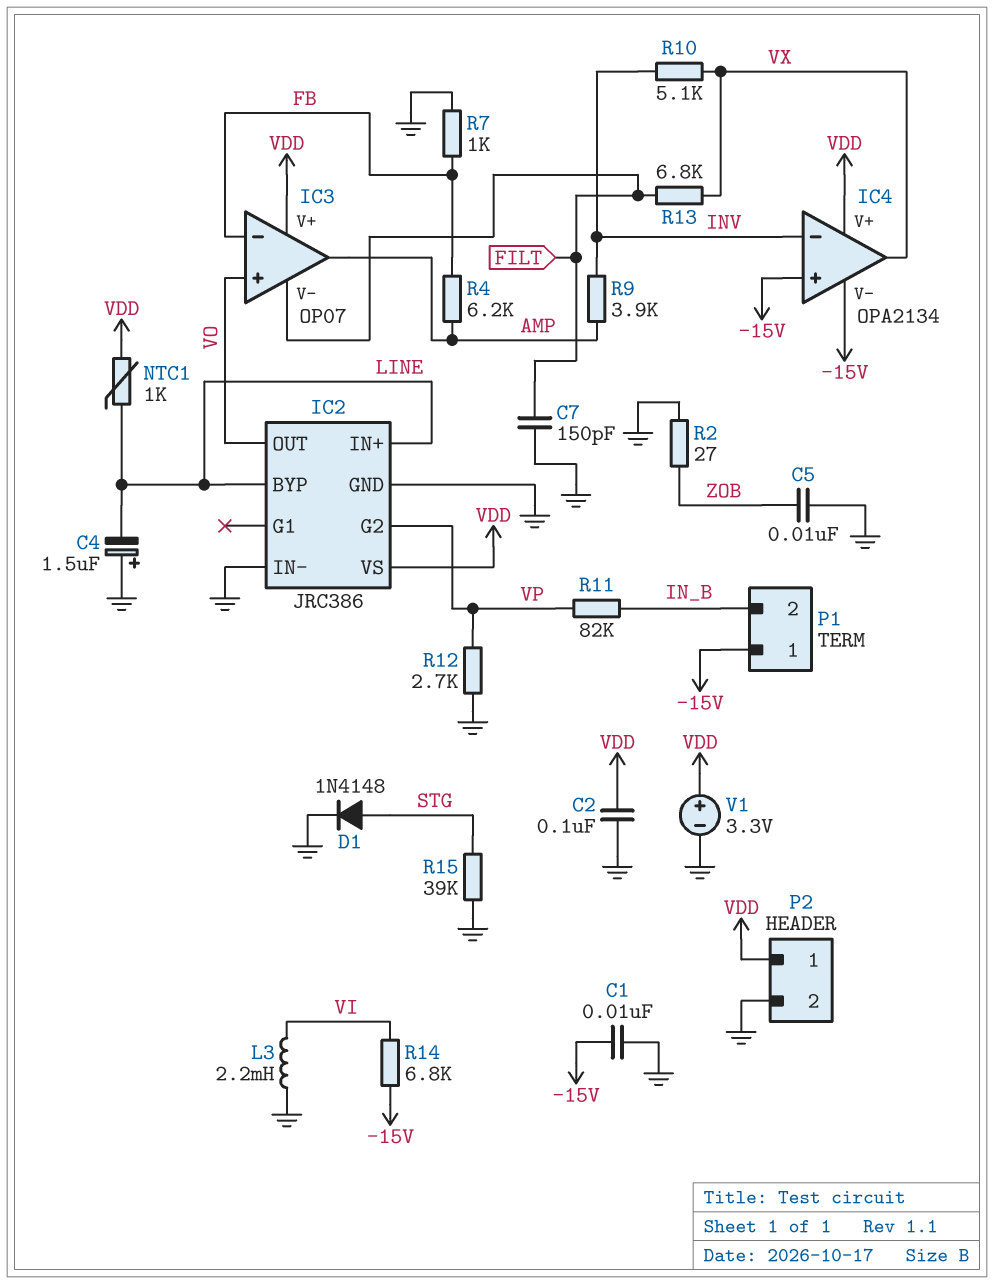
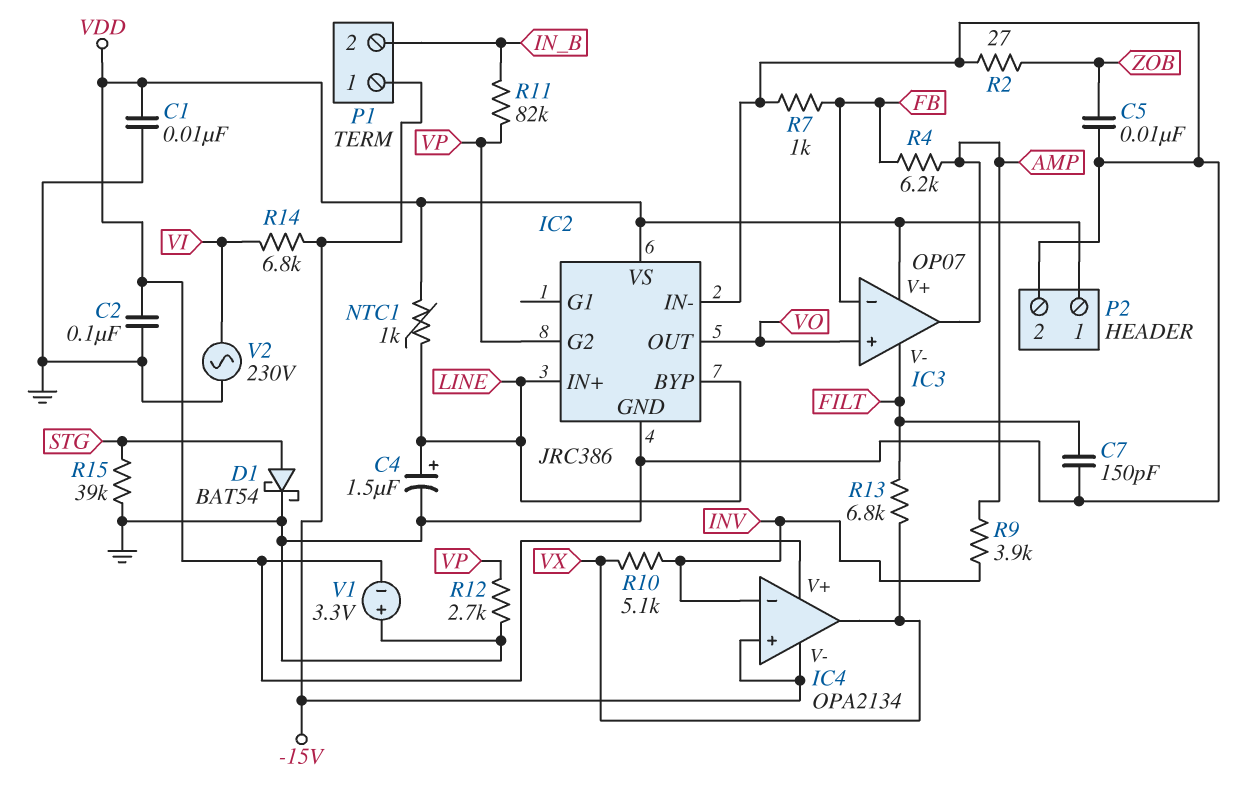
C1: 10nF (-15V, GND) -> 10nF (GND, VDD)
C4: 1.5uF (plus GND, minus LINE) -> 1.5uF (plus LINE, minus GND)
D1: diode 1N4148 (A STG, K GND) -> schottky BAT54 (A STG, K GND)
L3: 2.2mH (GND, VI) -> none
V1: 3.3V (plus VDD, minus GND) -> 3.3V (plus GND, minus VDD)
V2: none -> AC 230V (GND, VI)

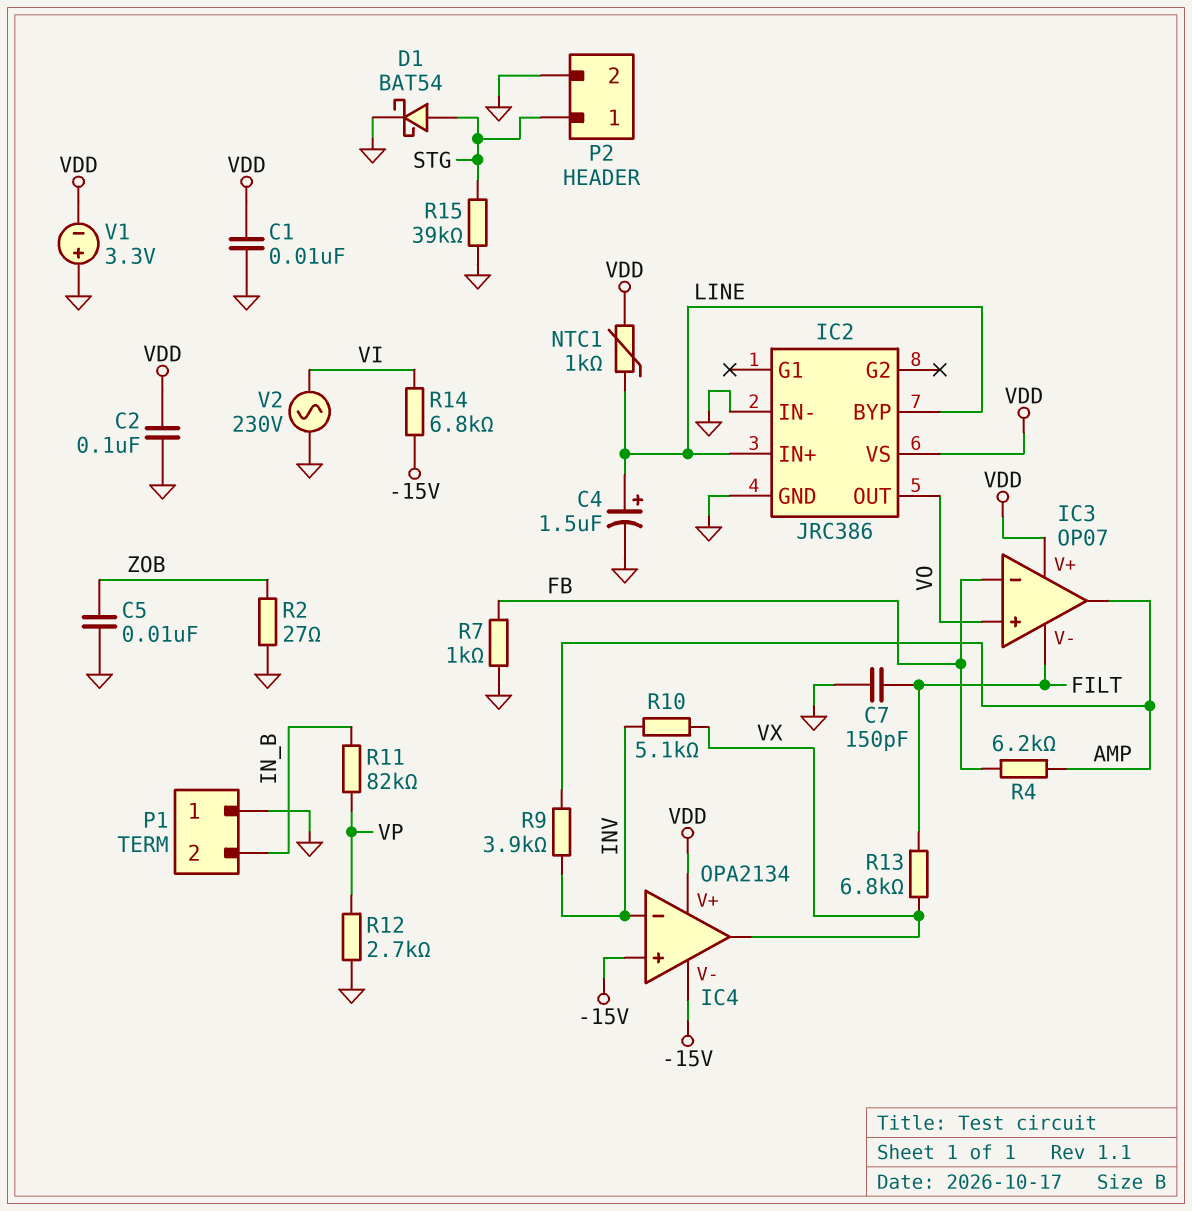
IC2 pin G2: VP -> none
P1 pin 1: -15V -> GND
P2 pin 1: VDD -> STG

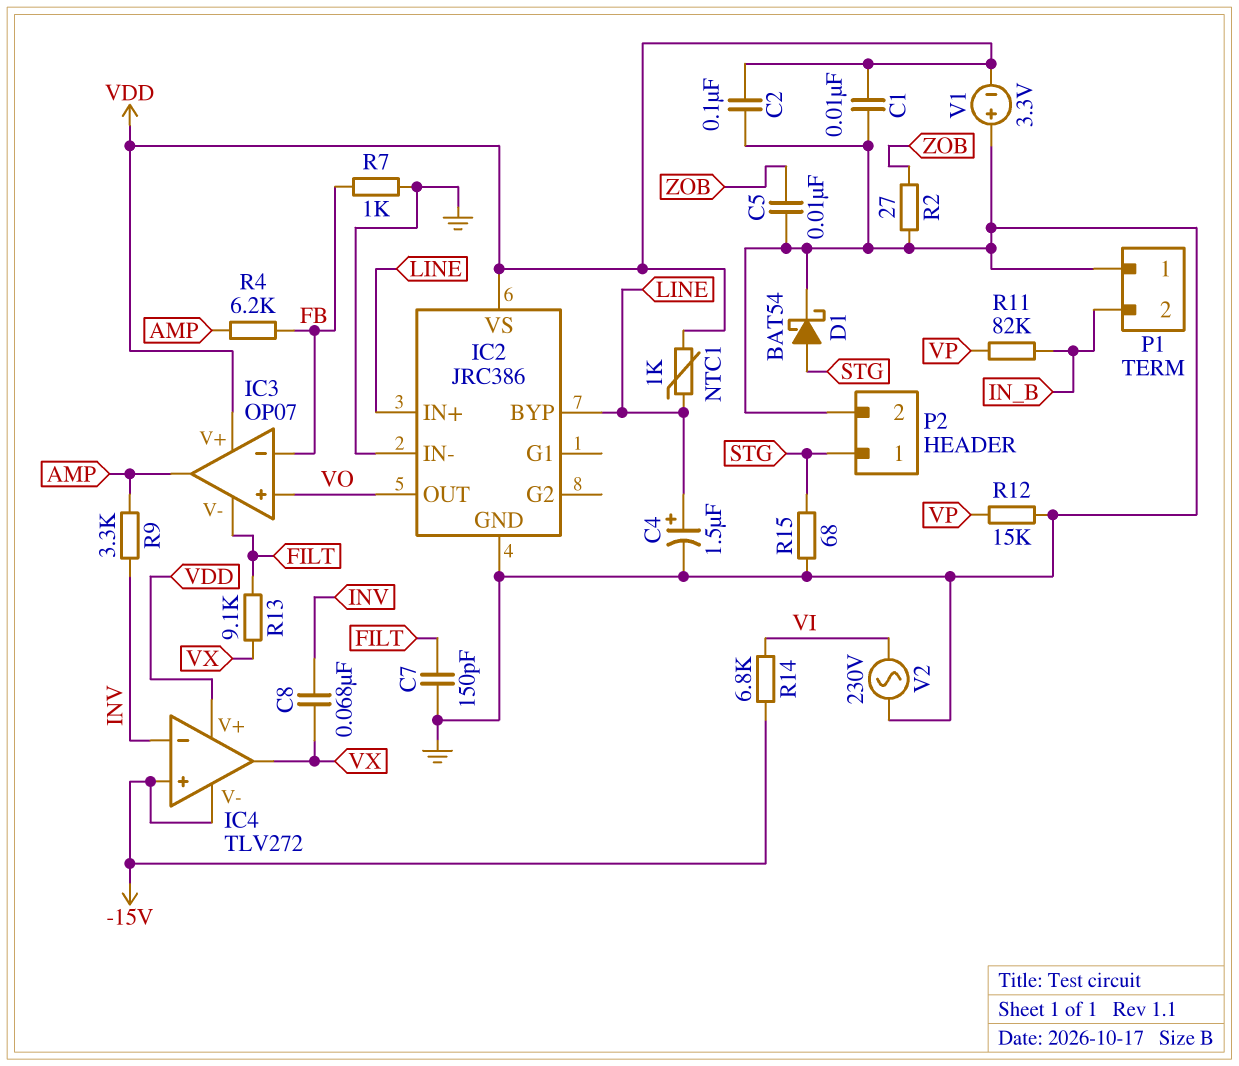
C8: none -> 68nF (INV, VX)
IC4: OPA2134 -> TLV272
R9: 3.9k (AMP, INV) -> 3.3k (AMP, INV)
R10: 5.1k (INV, VX) -> none
R12: 2.7k (GND, VP) -> 15k (GND, VP)
R13: 6.8k (FILT, VX) -> 9.1k (FILT, VX)
R15: 39k (GND, STG) -> 68 (GND, STG)

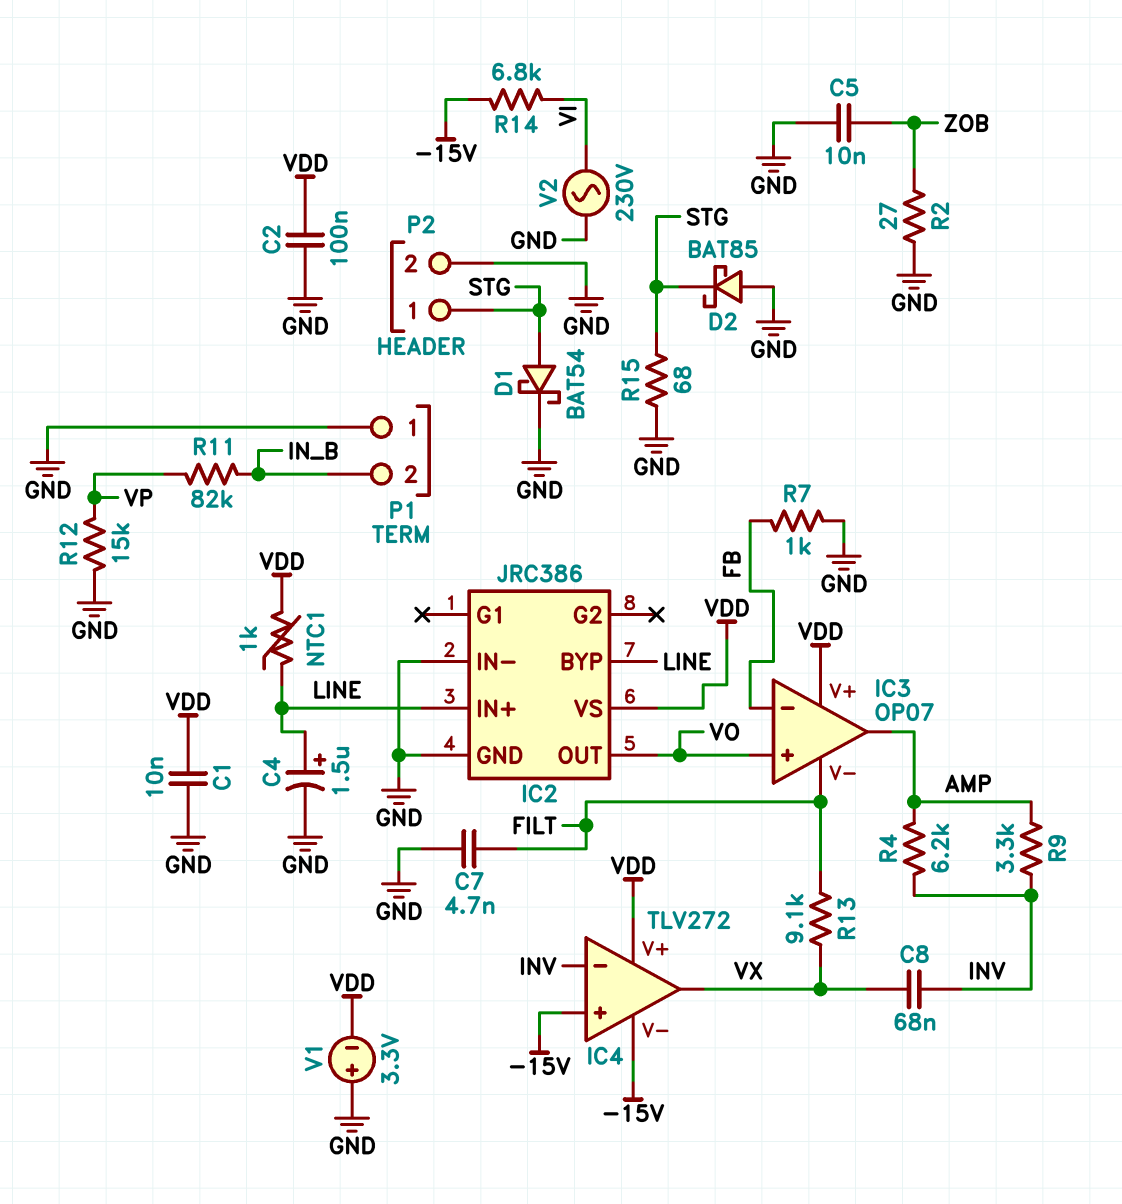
C7: 150pF (FILT, GND) -> 4.7nF (FILT, GND)
D2: none -> schottky BAT85 (A GND, K STG)
R4: 6.2k (AMP, FB) -> 6.2k (AMP, INV)

